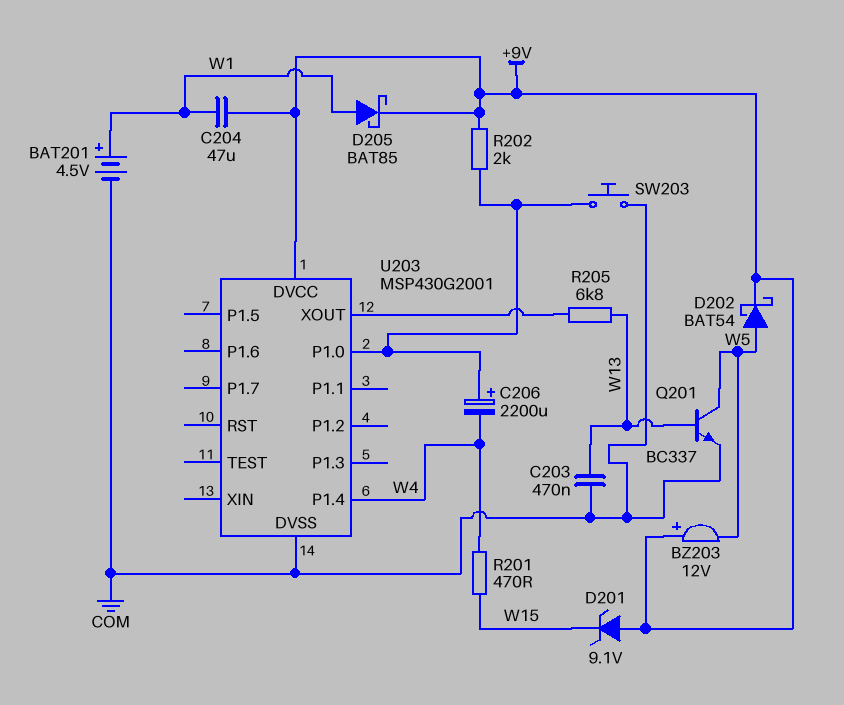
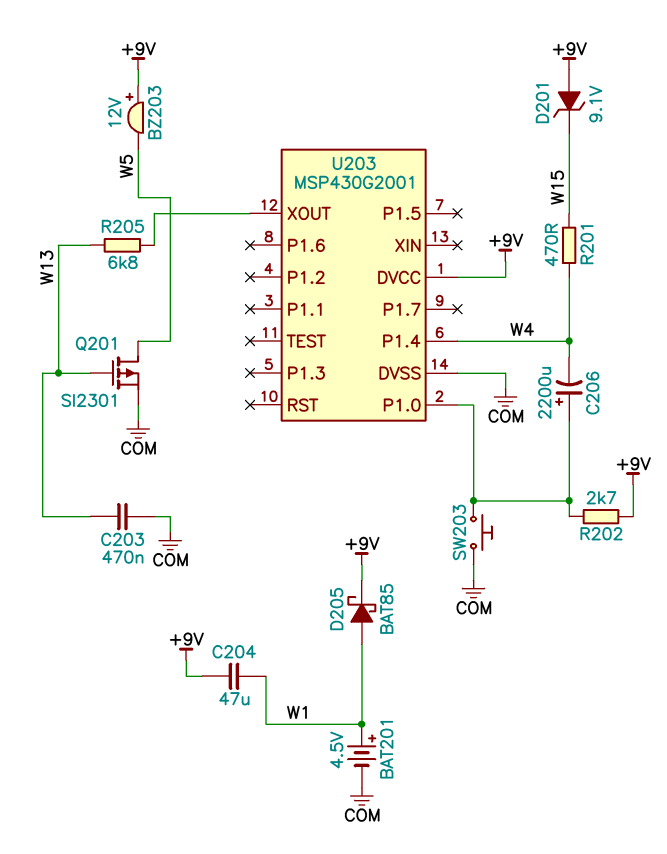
D202: schottky BAT54 (A W5, K +9V) -> none
Q201: NPN BC337 (B W13, C W5, E COM) -> PMOS SI2301 (G W13, D W5, S COM)
R202: 2k (+9V, U203/P1.0) -> 2.7k (+9V, U203/P1.0)

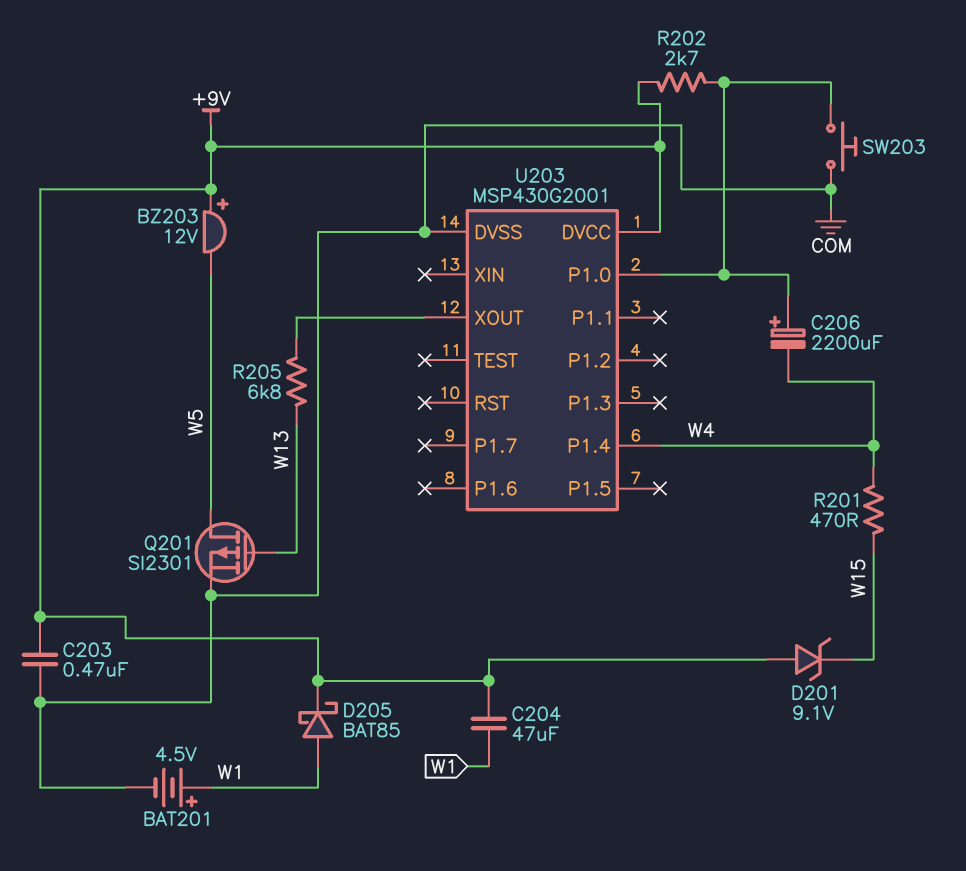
C203: 470nF (COM, W13) -> 470nF (+9V, COM)

